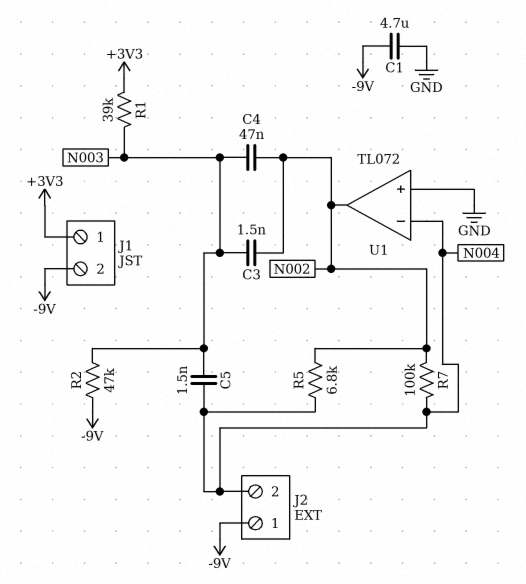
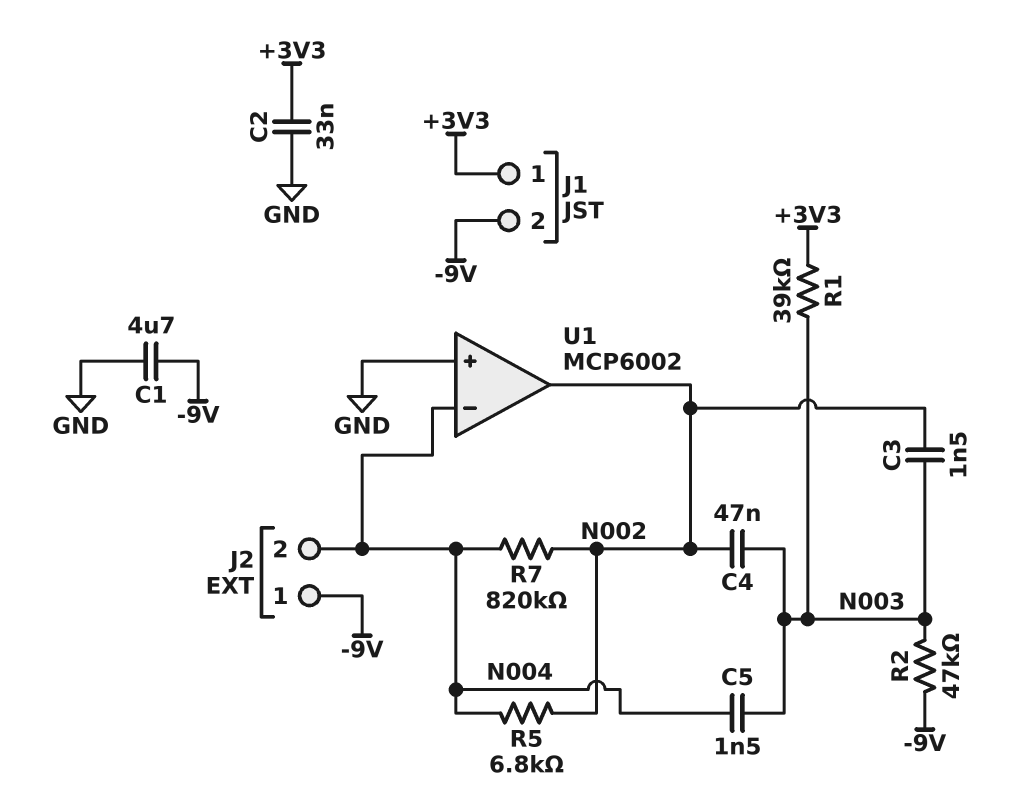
C2: none -> 33nF (+3V3, GND)
R7: 100k (N002, N004) -> 820k (N002, N004)
U1: TL072 -> MCP6002

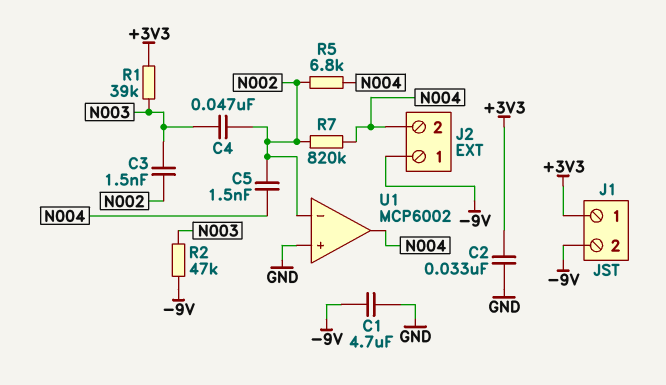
C5: 1.5nF (N003, N004) -> 1.5nF (N002, N004)
U1 pin in-: N004 -> N002
U1 pin out: N002 -> N004

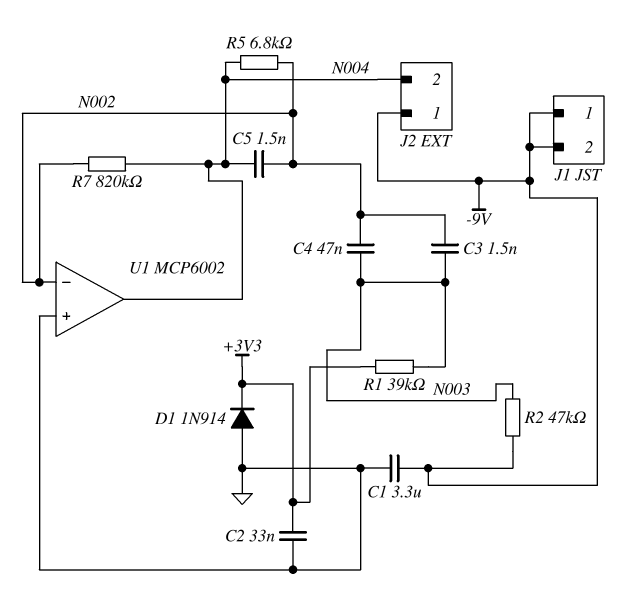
C1: 4.7uF (-9V, GND) -> 3.3uF (-9V, GND)
D1: none -> diode 1N914 (A GND, K +3V3)
J1 pin 1: +3V3 -> -9V

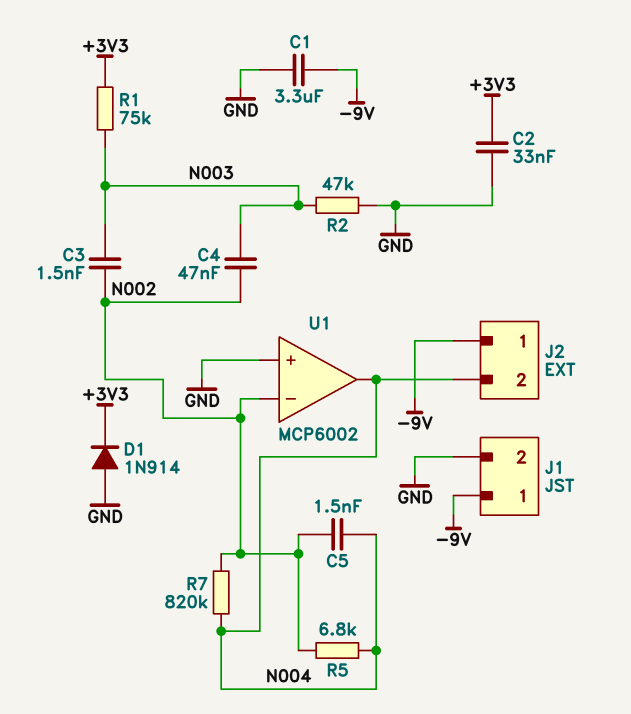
J1 pin 2: -9V -> GND
R1: 39k (+3V3, N003) -> 75k (+3V3, N003)
R2: 47k (-9V, N003) -> 47k (GND, N003)

